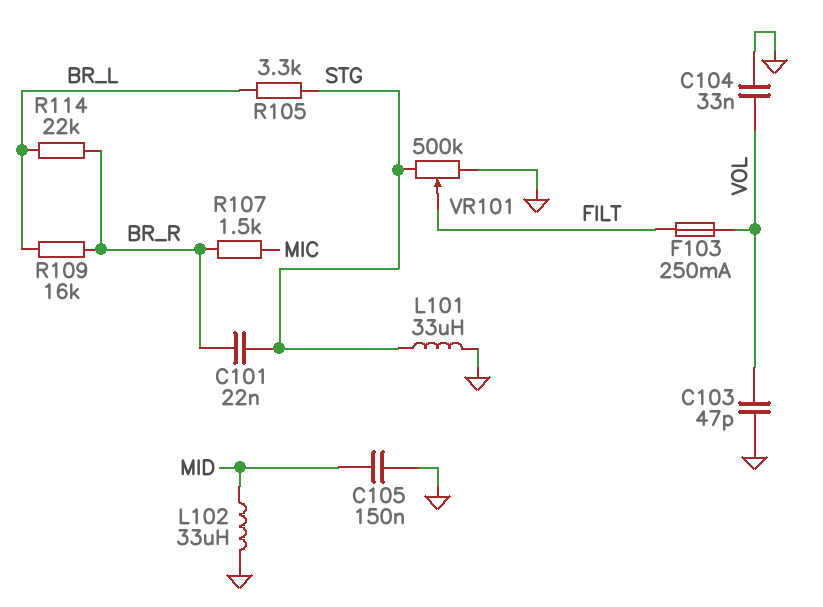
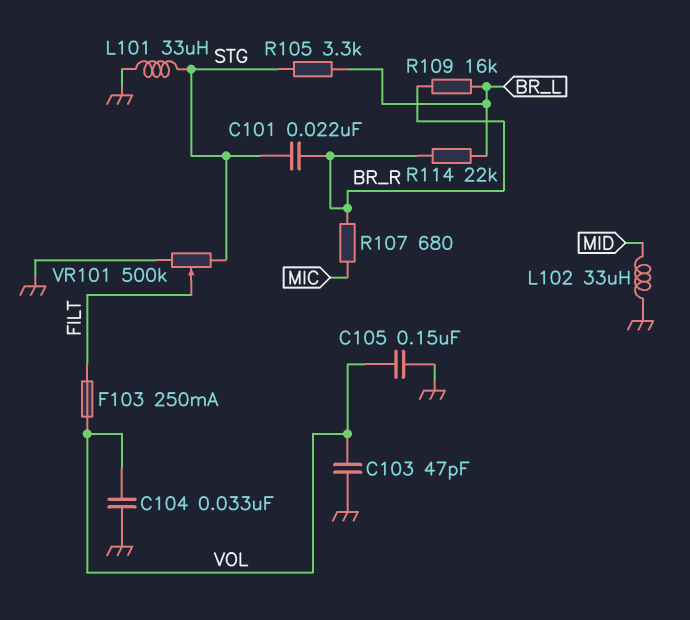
C105: 150nF (GND, MID) -> 150nF (GND, VOL)
R107: 1.5k (BR_R, MIC) -> 680 (BR_R, MIC)

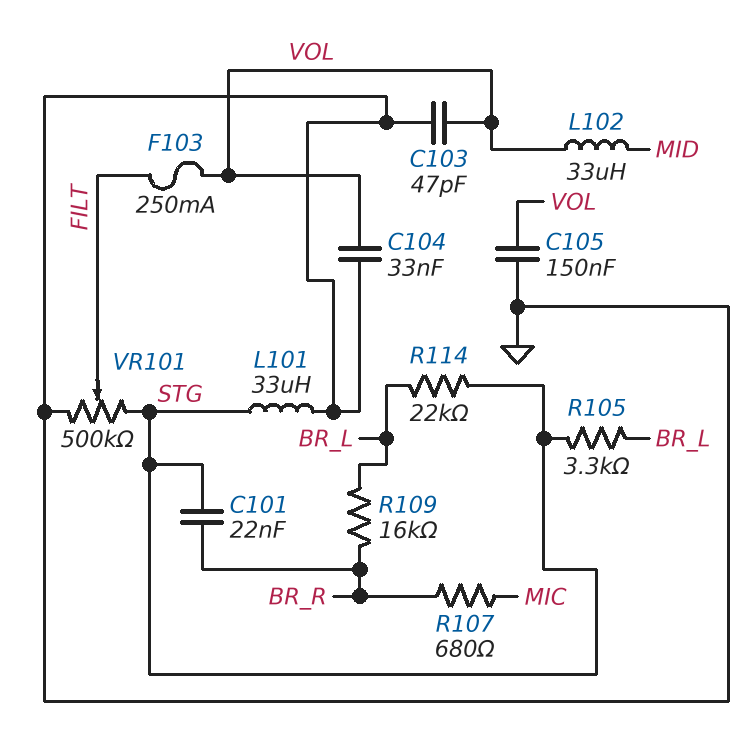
L102: 33uH (GND, MID) -> 33uH (MID, VOL)
R114: 22k (BR_L, BR_R) -> 22k (BR_L, STG)

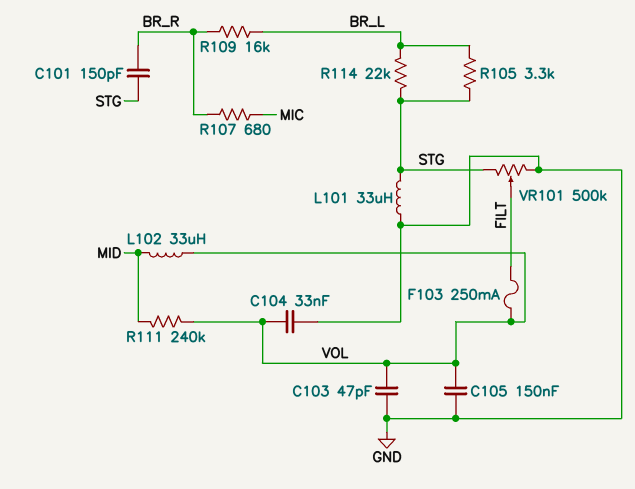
C101: 22nF (BR_R, STG) -> 150pF (BR_R, STG)
R111: none -> 240k (MID, VOL)

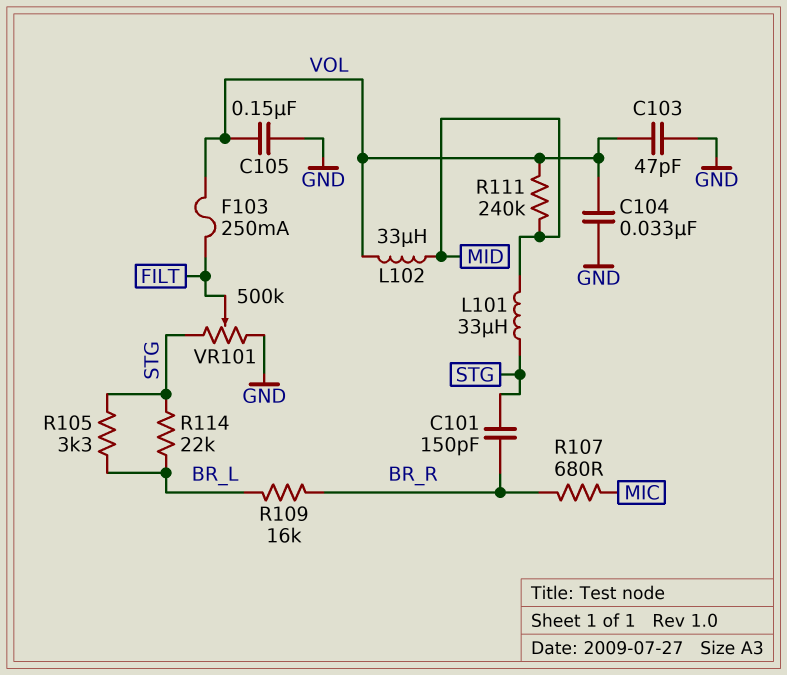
L101: 33uH (GND, STG) -> 33uH (MID, STG)

